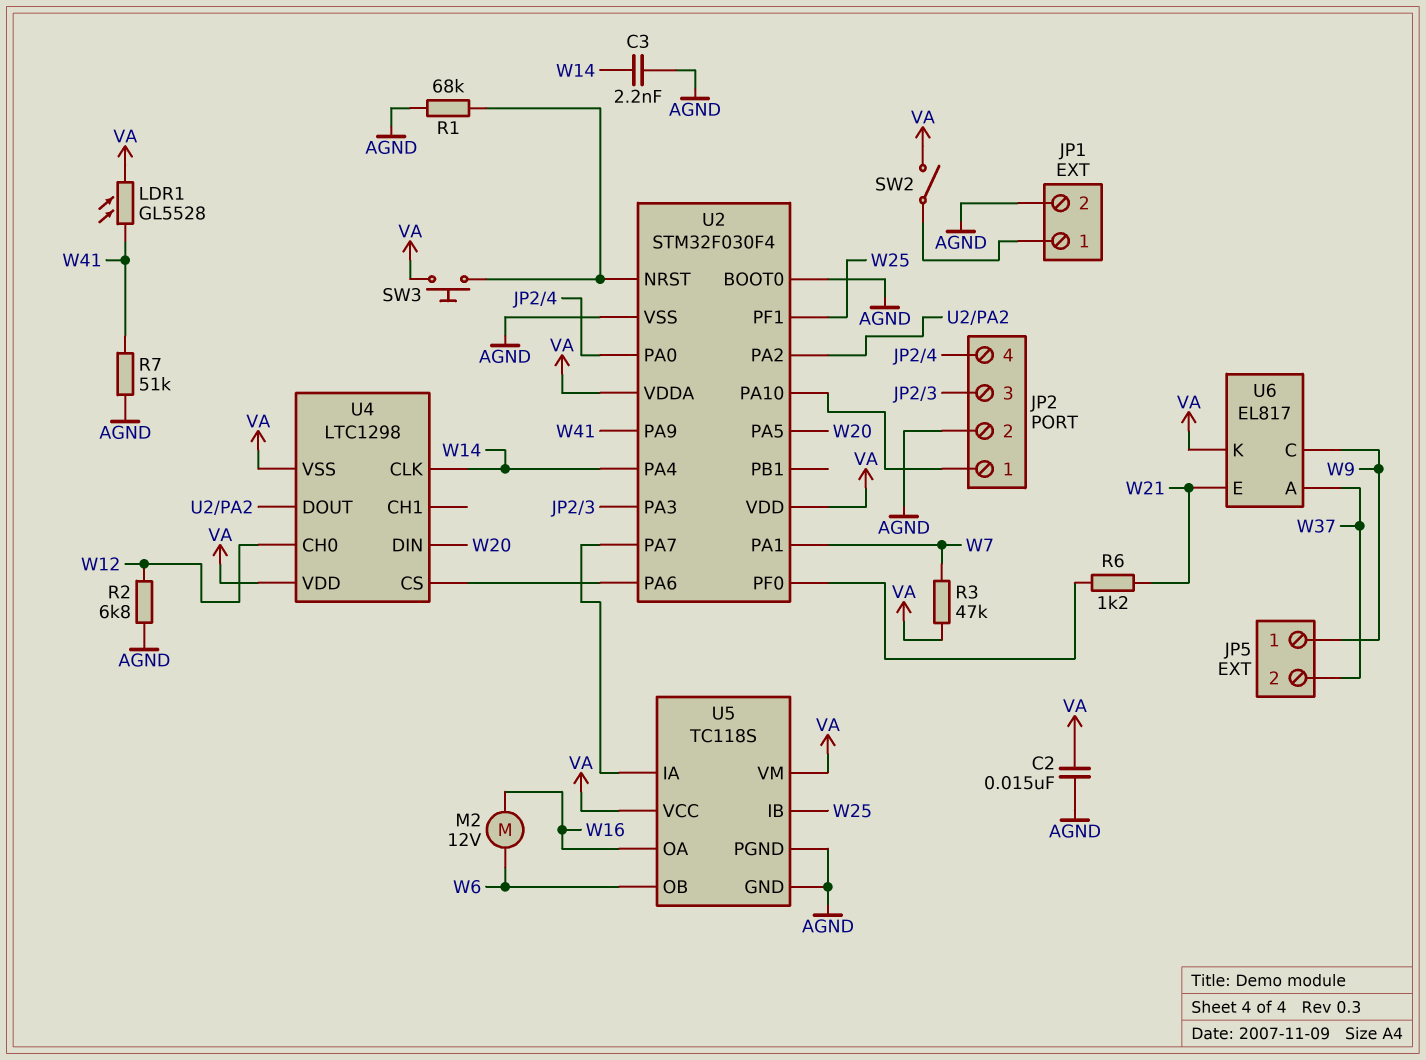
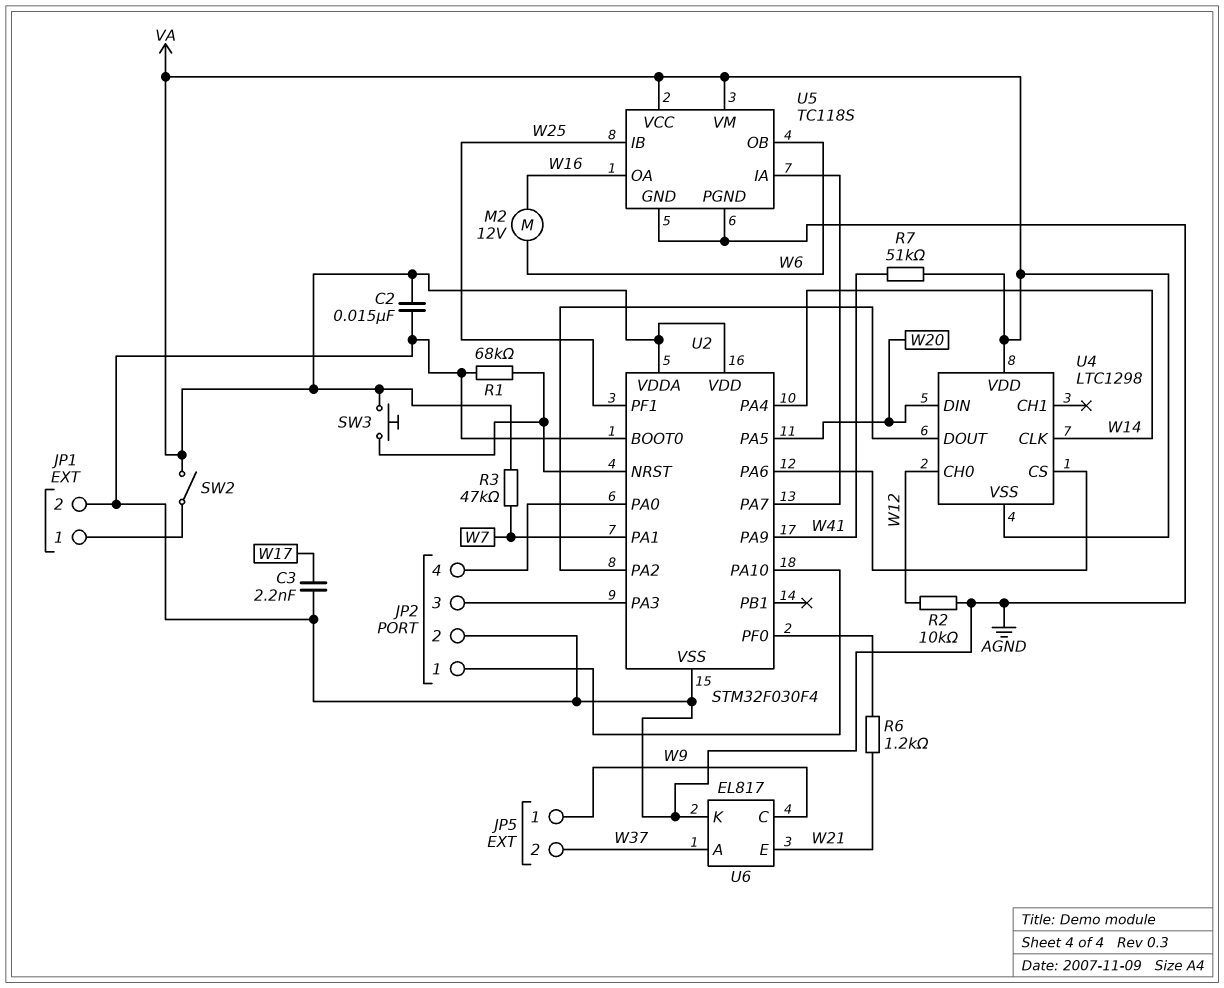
C3: 2.2nF (AGND, W14) -> 2.2nF (AGND, W17)
LDR1: GL5528 (VA, W41) -> none
R2: 6.8k (AGND, W12) -> 10k (AGND, W12)
R7: 51k (AGND, W41) -> 51k (VA, W41)
U6 pin K: VA -> AGND

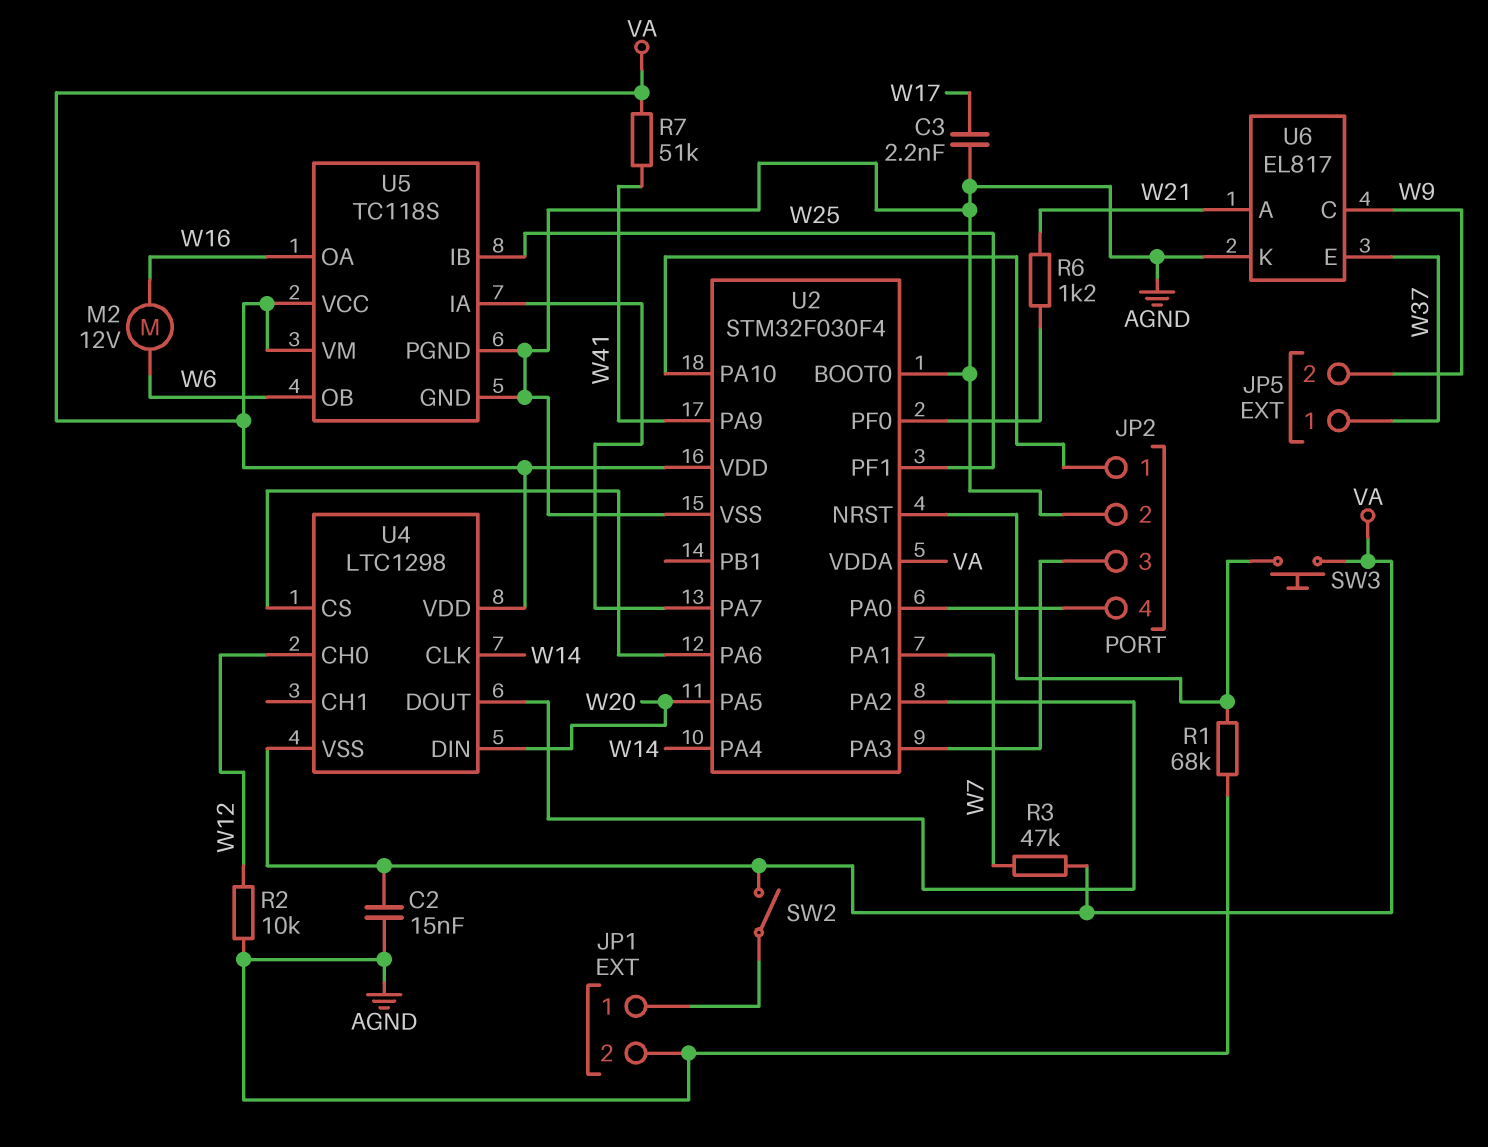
JP5 pin 1: W9 -> W37
JP5 pin 2: W37 -> W9
U6 pin A: W37 -> W21
U6 pin E: W21 -> W37

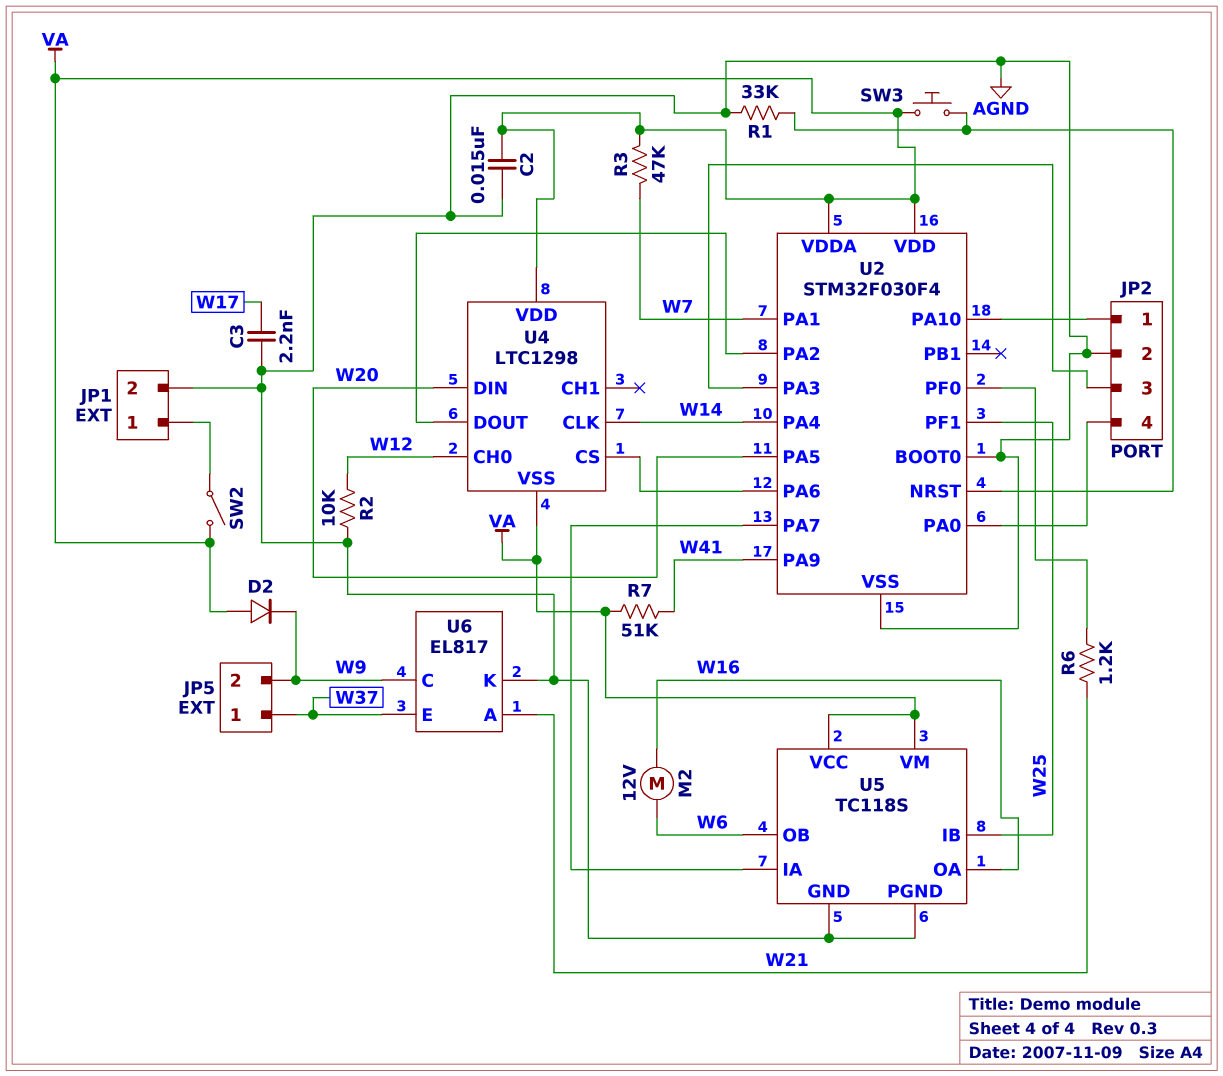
D2: none -> diode (A VA, K W9)
R1: 68k (AGND, U2/NRST) -> 33k (AGND, U2/NRST)

